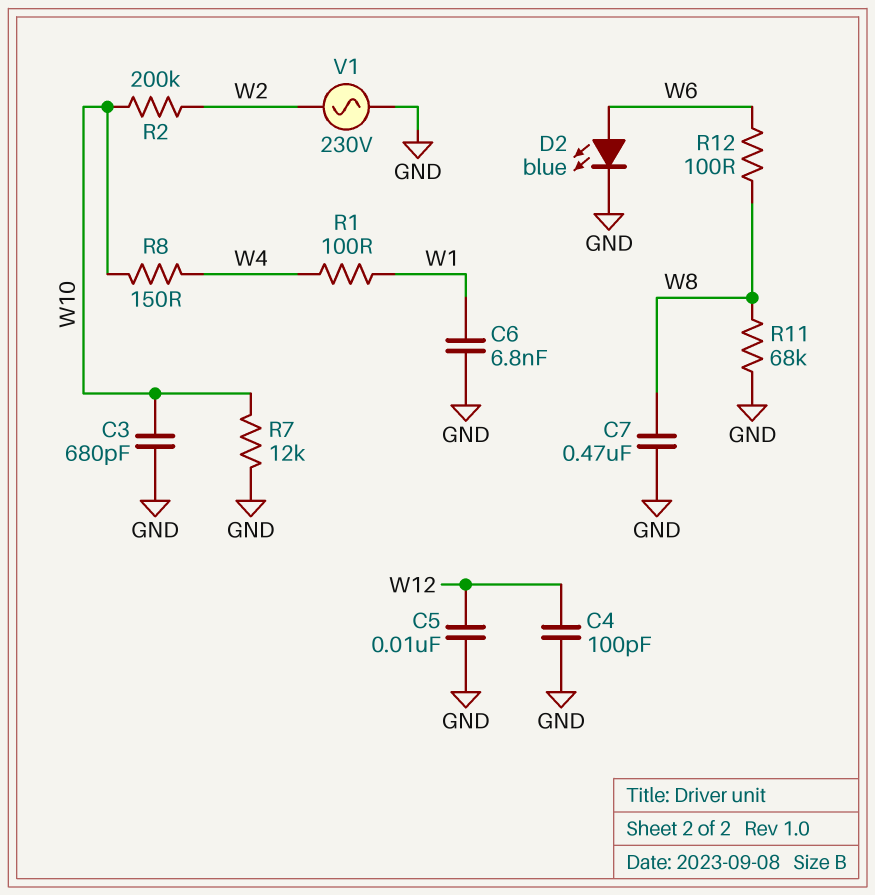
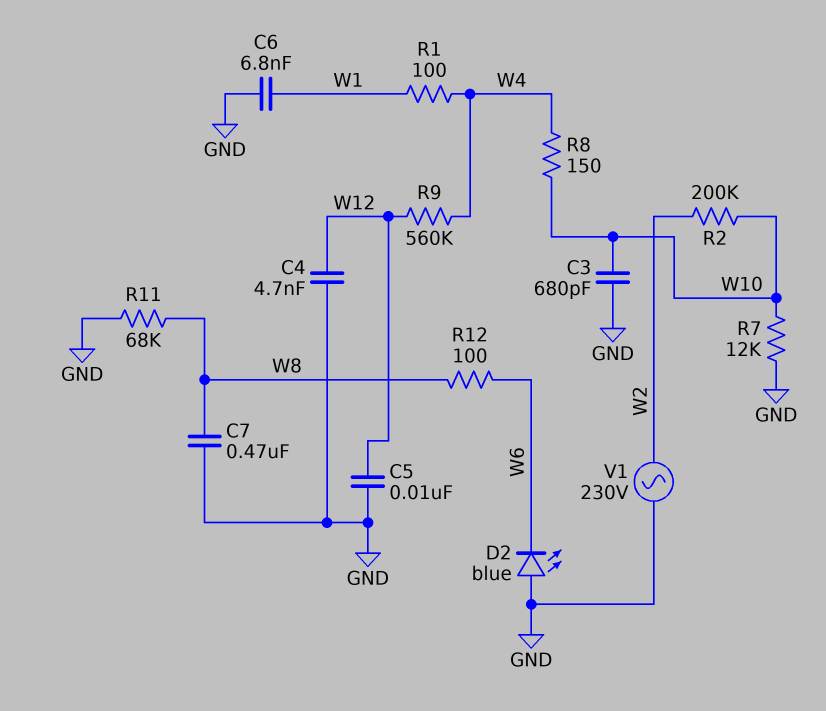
C4: 100pF (GND, W12) -> 4.7nF (GND, W12)
D2: LED blue (A W6, K GND) -> LED blue (A GND, K W6)
R9: none -> 560k (W4, W12)

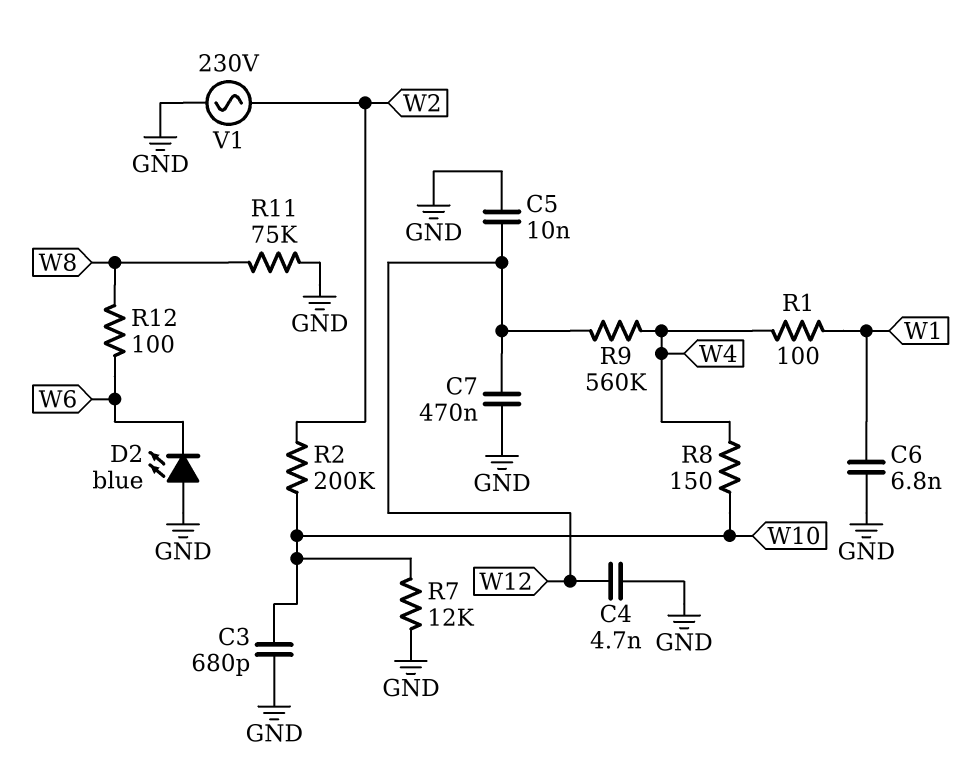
C7: 470nF (GND, W8) -> 470nF (GND, W12)
R11: 68k (GND, W8) -> 75k (GND, W8)

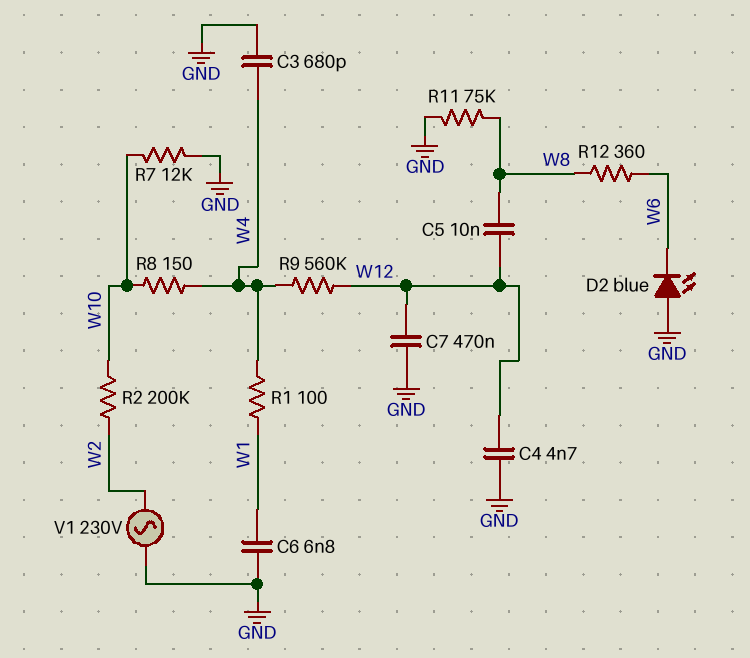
C3: 680pF (GND, W10) -> 680pF (GND, W4)
C5: 10nF (GND, W12) -> 10nF (W8, W12)
R12: 100 (W6, W8) -> 360 (W6, W8)

